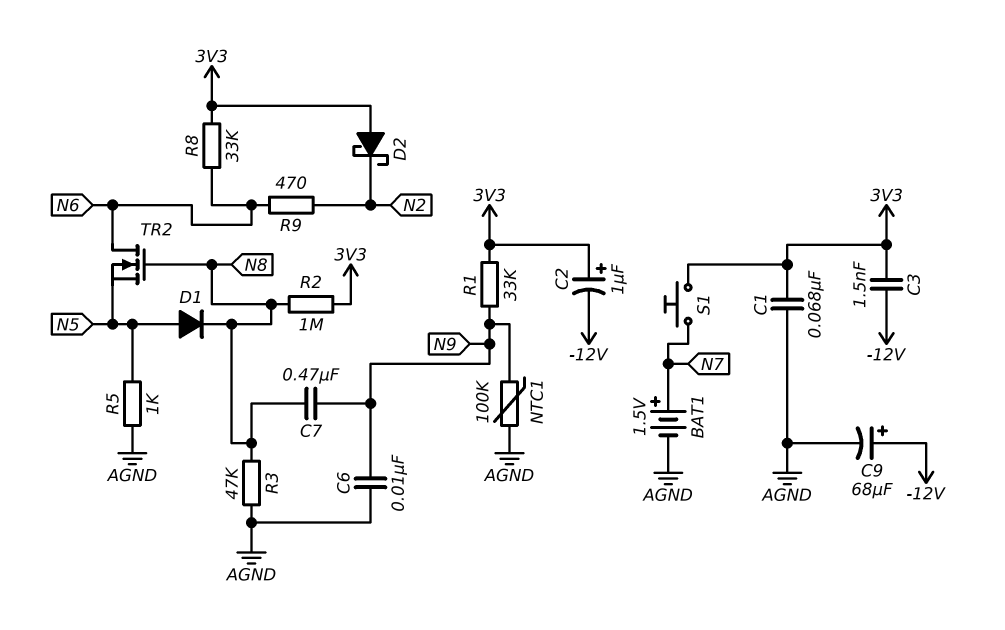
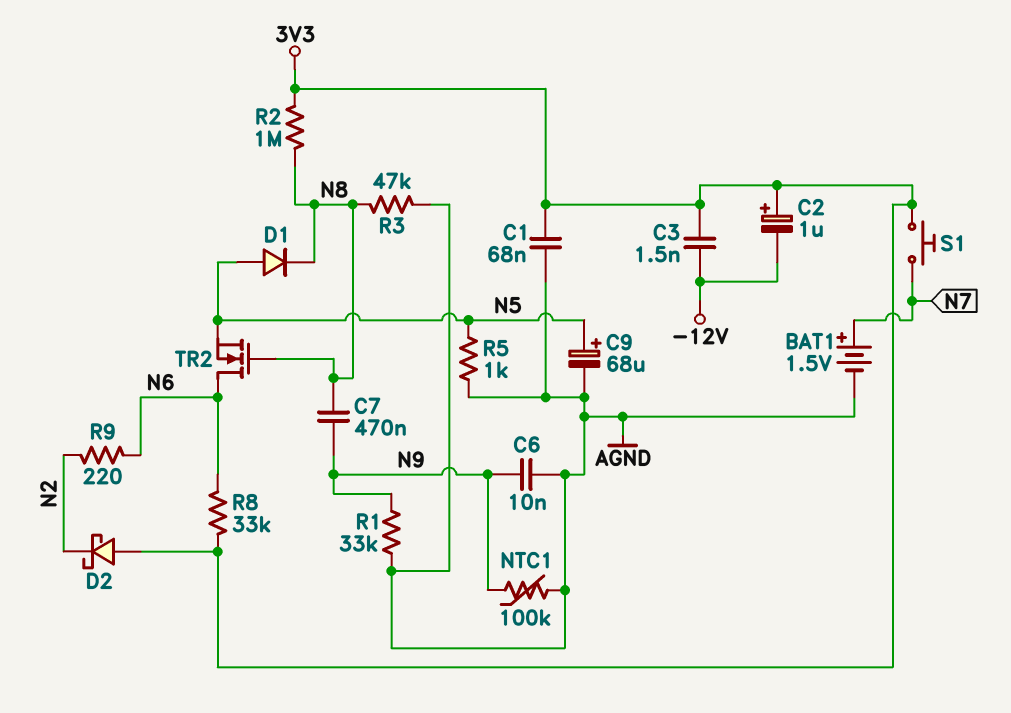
C9: 68uF (plus -12V, minus AGND) -> 68uF (plus N5, minus AGND)
R1: 33k (3V3, N9) -> 33k (AGND, N9)
R9: 470 (N2, N6) -> 220 (N2, N6)

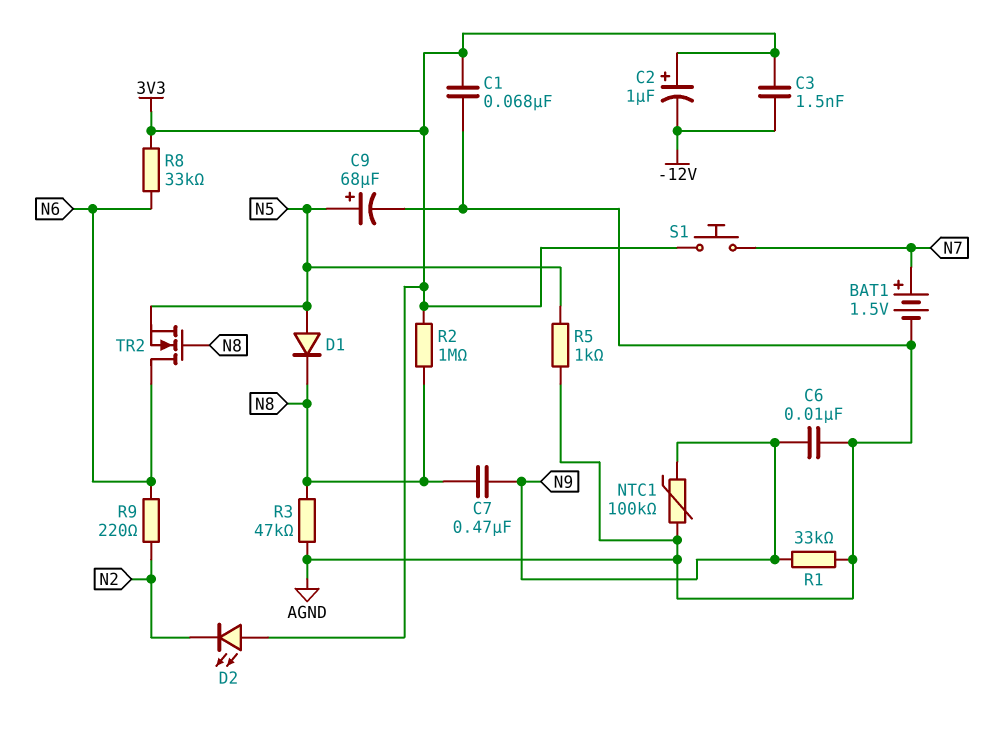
D2: schottky (A 3V3, K N2) -> LED (A 3V3, K N2)

